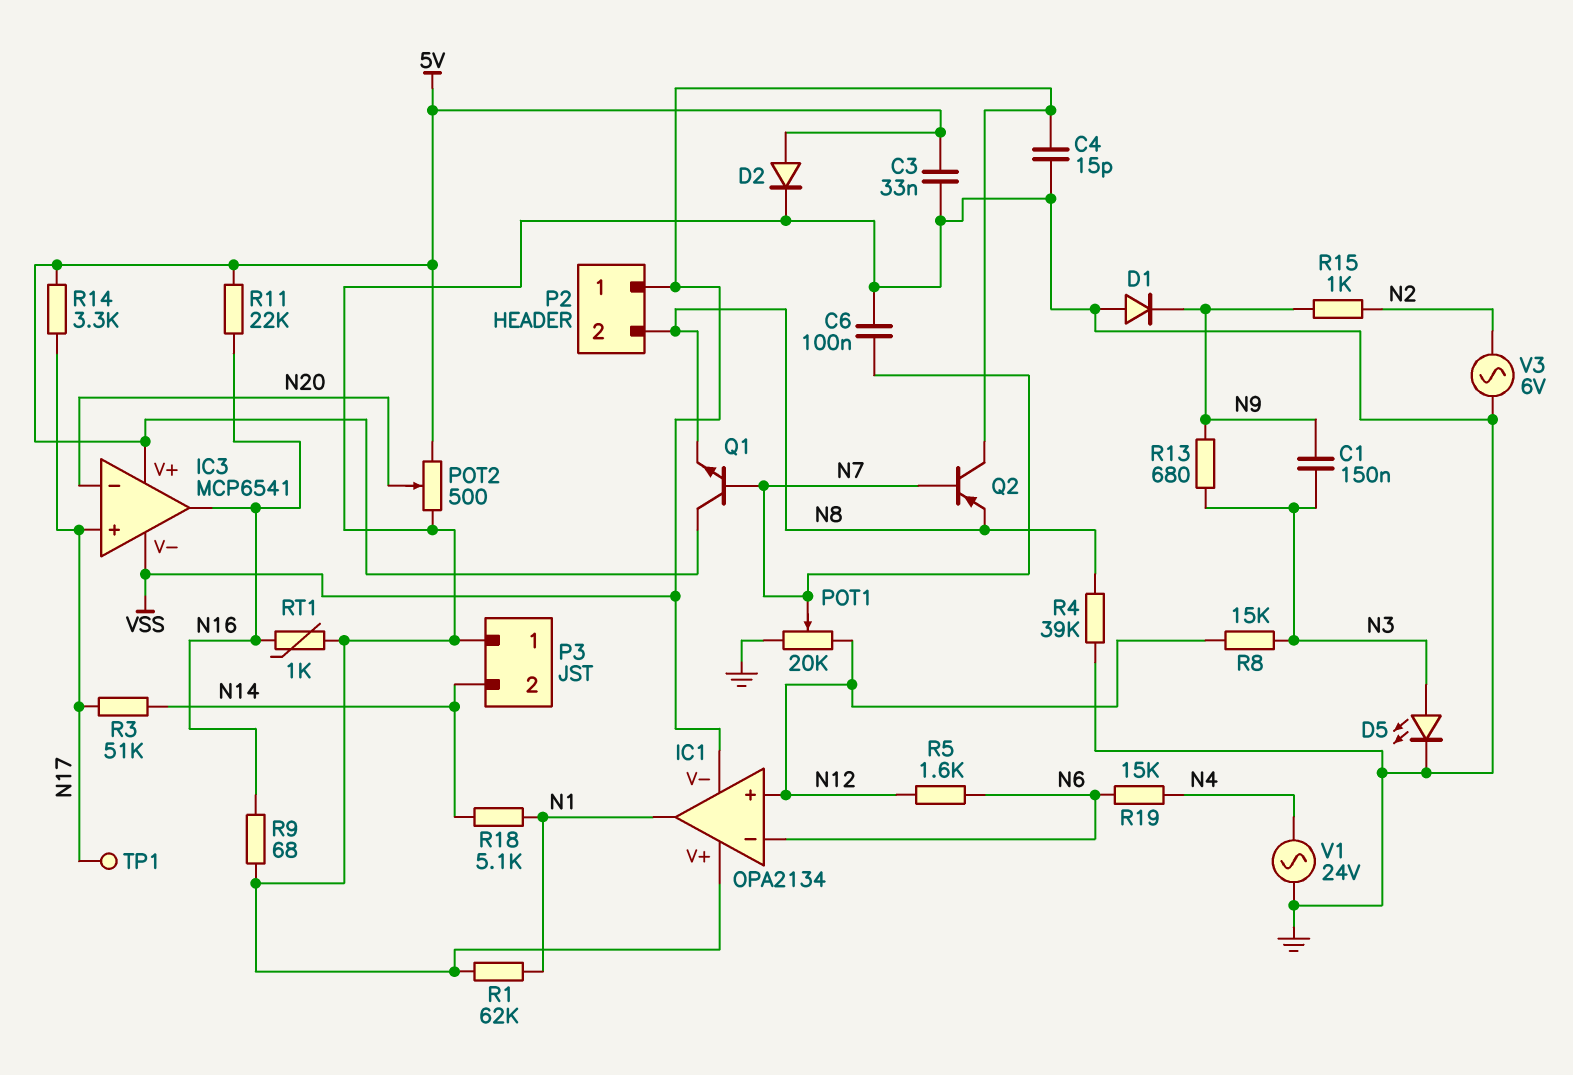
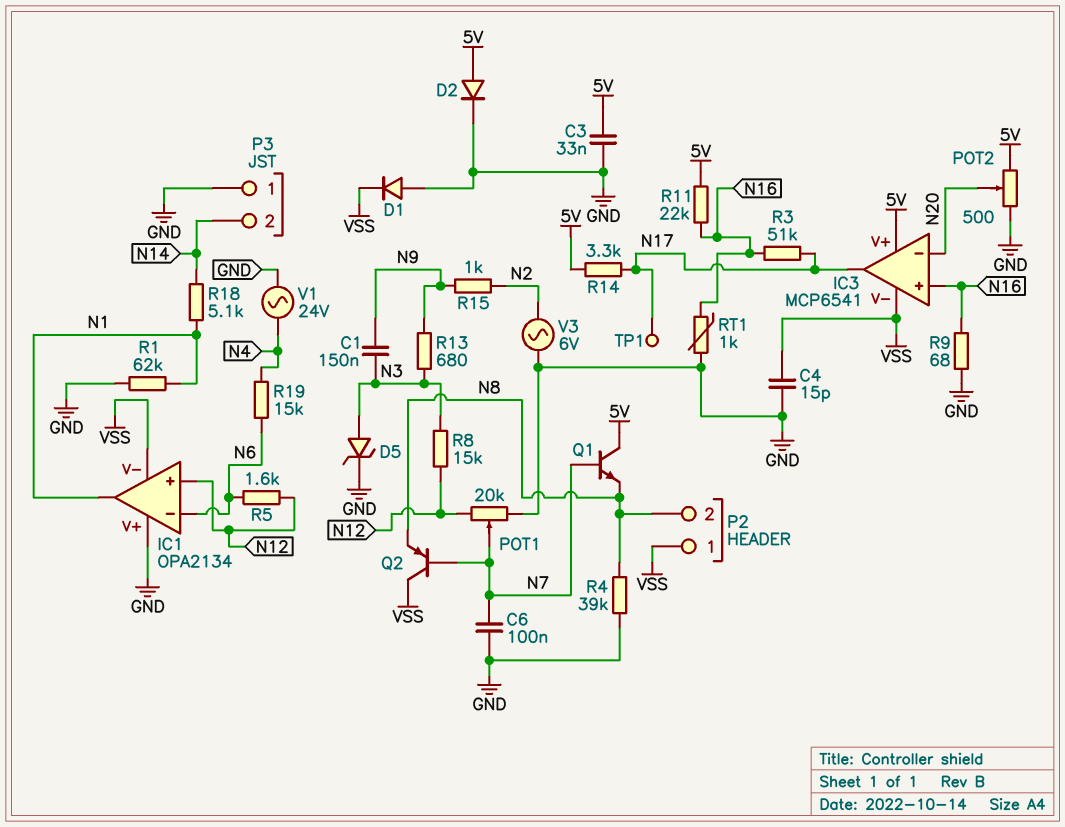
D1: diode (A GND, K N9) -> diode (A GND, K VSS)
D5: LED (A N3, K GND) -> zener (A N3, K GND)
IC3 pin in+: N17 -> N16
IC3 pin out: N16 -> N17
R3: 51k (N14, N17) -> 51k (N16, N17)

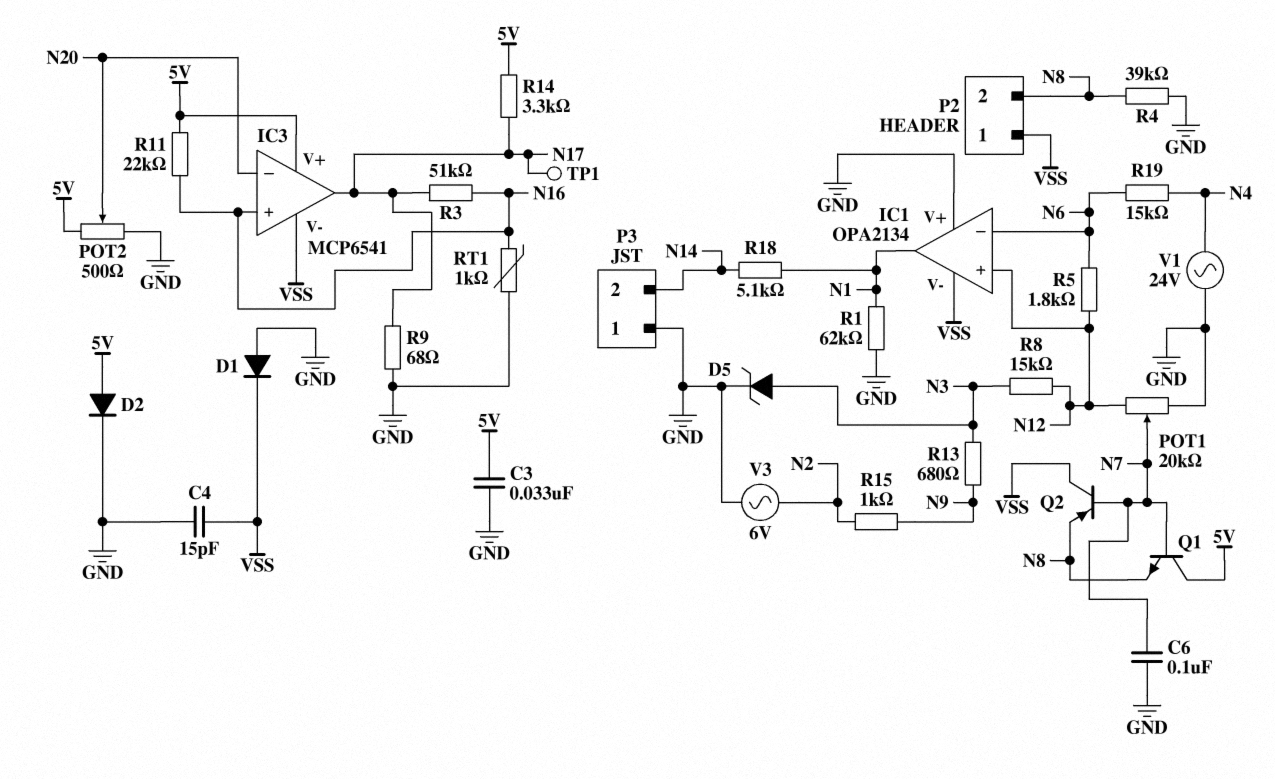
C1: 150nF (N3, N9) -> none
R5: 1.6k (N6, N12) -> 1.8k (N6, N12)
R9: 68 (GND, N16) -> 68 (GND, N17)

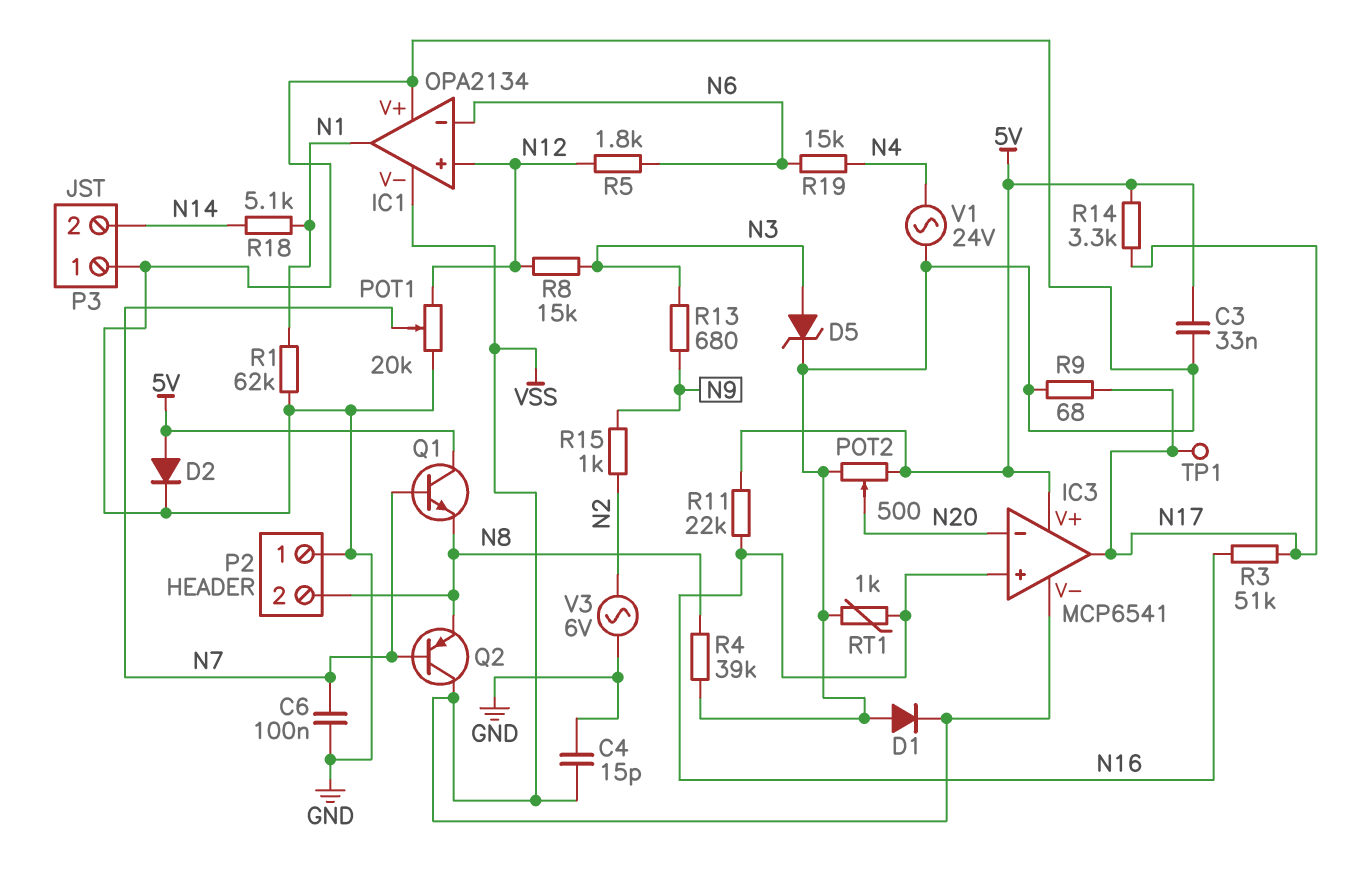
P2 pin 1: VSS -> GND

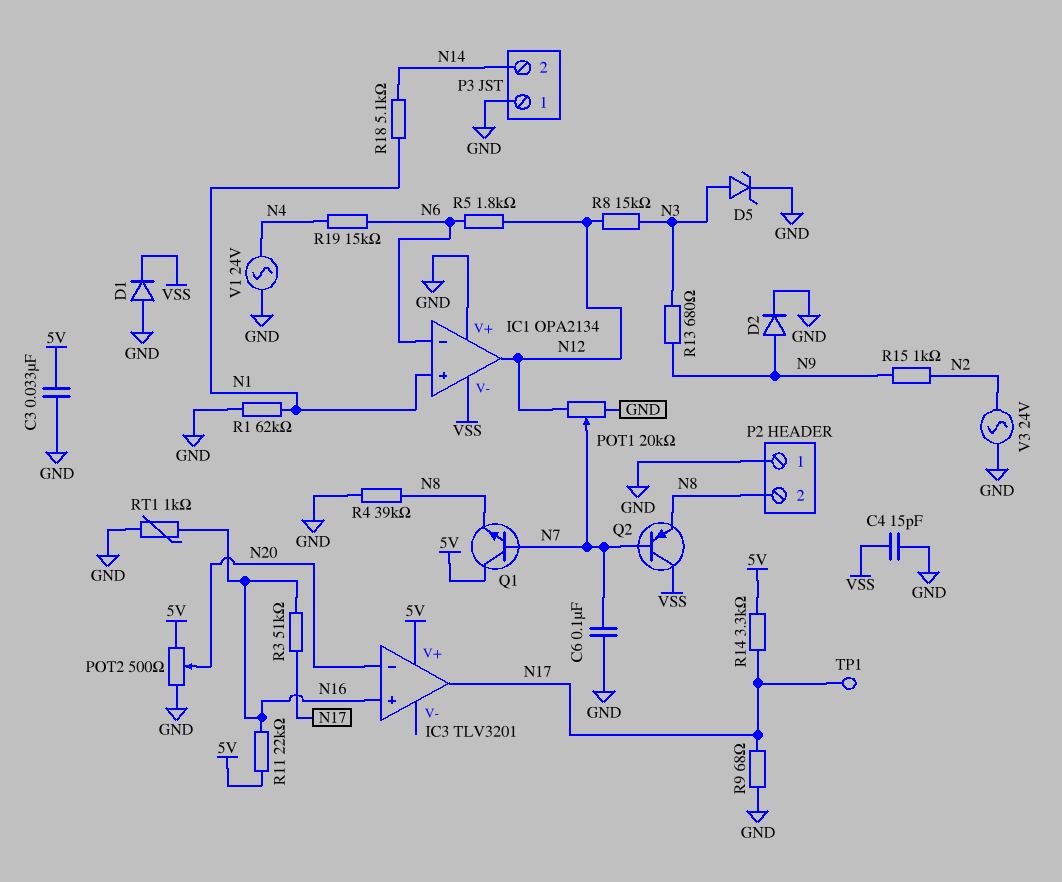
D2: diode (A 5V, K GND) -> diode (A N9, K GND)
IC1 pin in+: N12 -> N1
IC1 pin out: N1 -> N12
IC3: MCP6541 -> TLV3201
IC3 pin V-: VSS -> none
V3: AC 6V (GND, N2) -> AC 24V (GND, N2)

